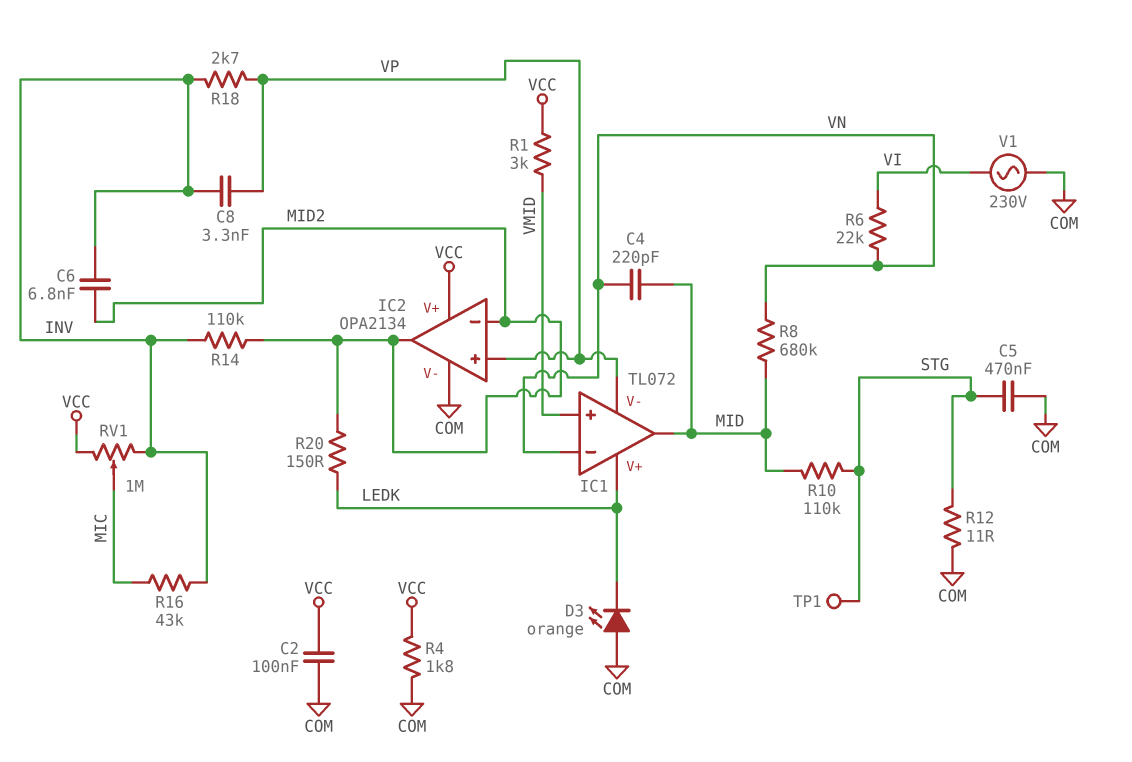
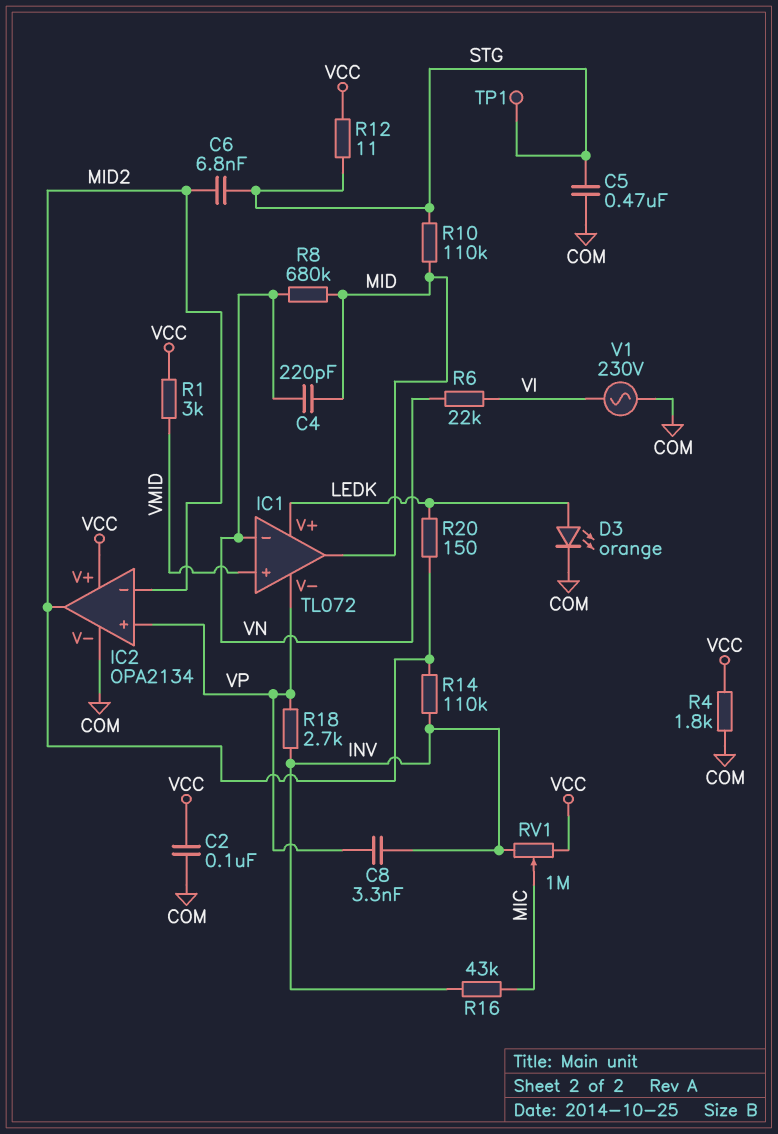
C6: 6.8nF (INV, MID2) -> 6.8nF (MID2, STG)
D3: LED orange (A COM, K LEDK) -> LED orange (A LEDK, K COM)
R12: 11 (COM, STG) -> 11 (STG, VCC)

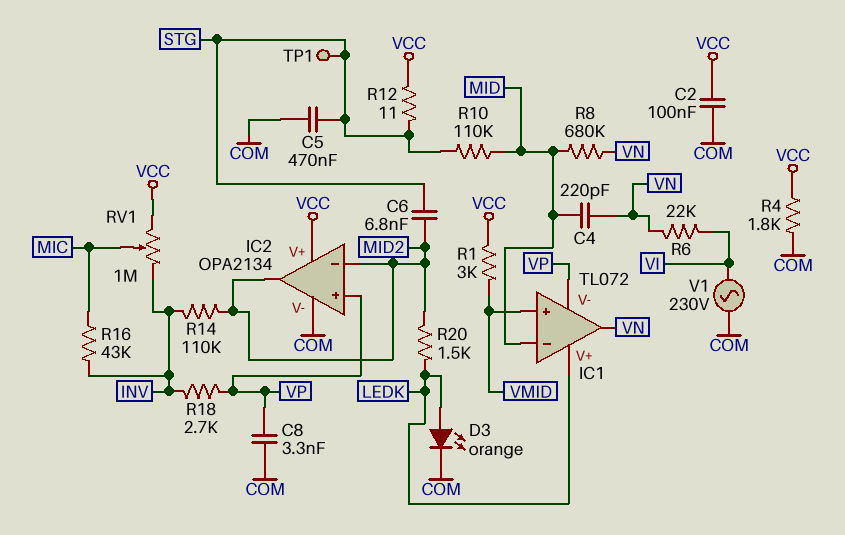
C8: 3.3nF (INV, VP) -> 3.3nF (COM, VP)
IC1 pin in-: VN -> MID
IC1 pin out: MID -> VN
R20: 150 (LEDK, MID2) -> 1.5k (LEDK, MID2)

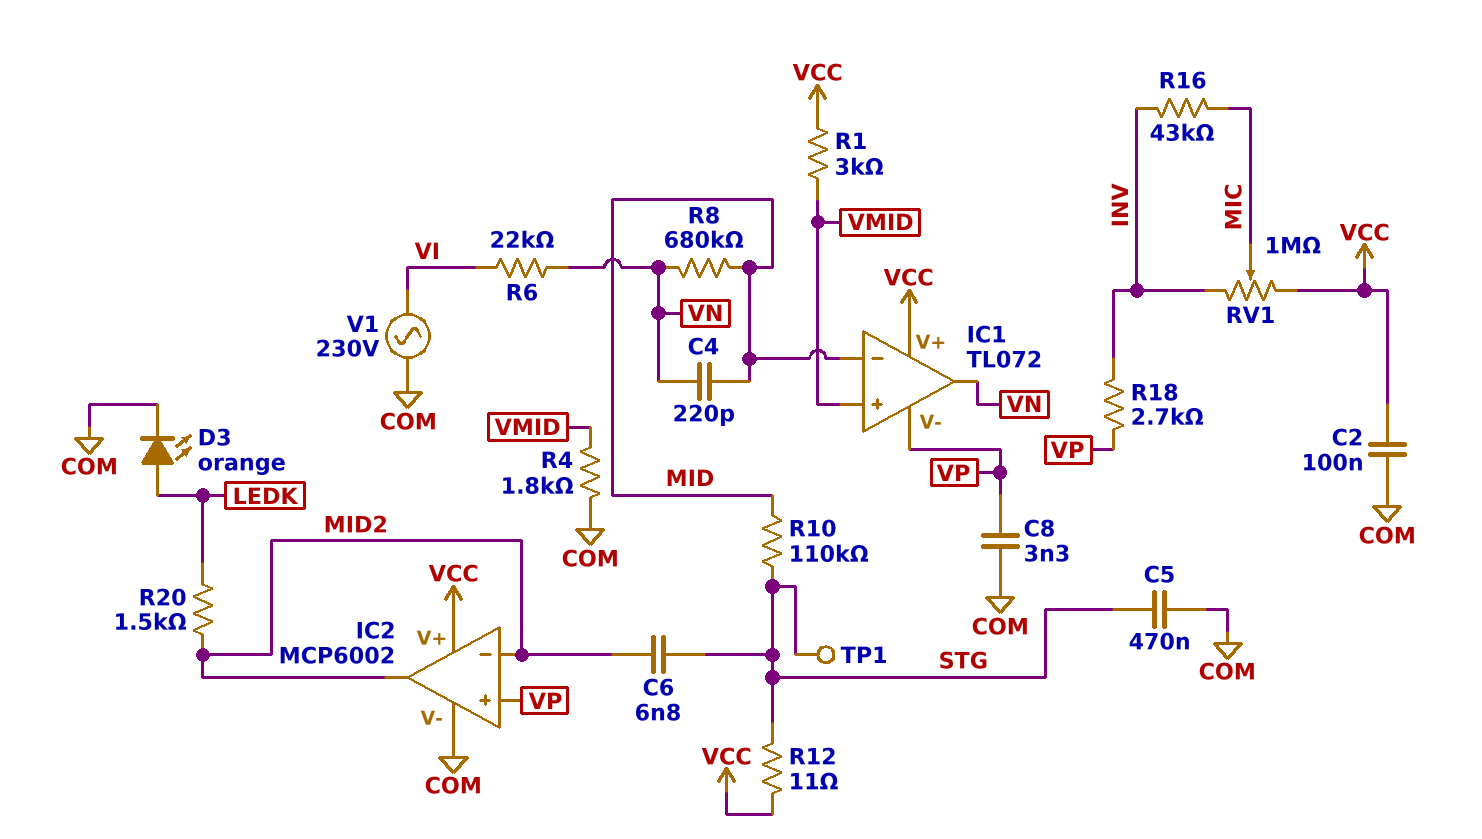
IC1 pin V+: LEDK -> VCC
IC2: OPA2134 -> MCP6002
R4: 1.8k (COM, VCC) -> 1.8k (COM, VMID)
R14: 110k (INV, MID2) -> none

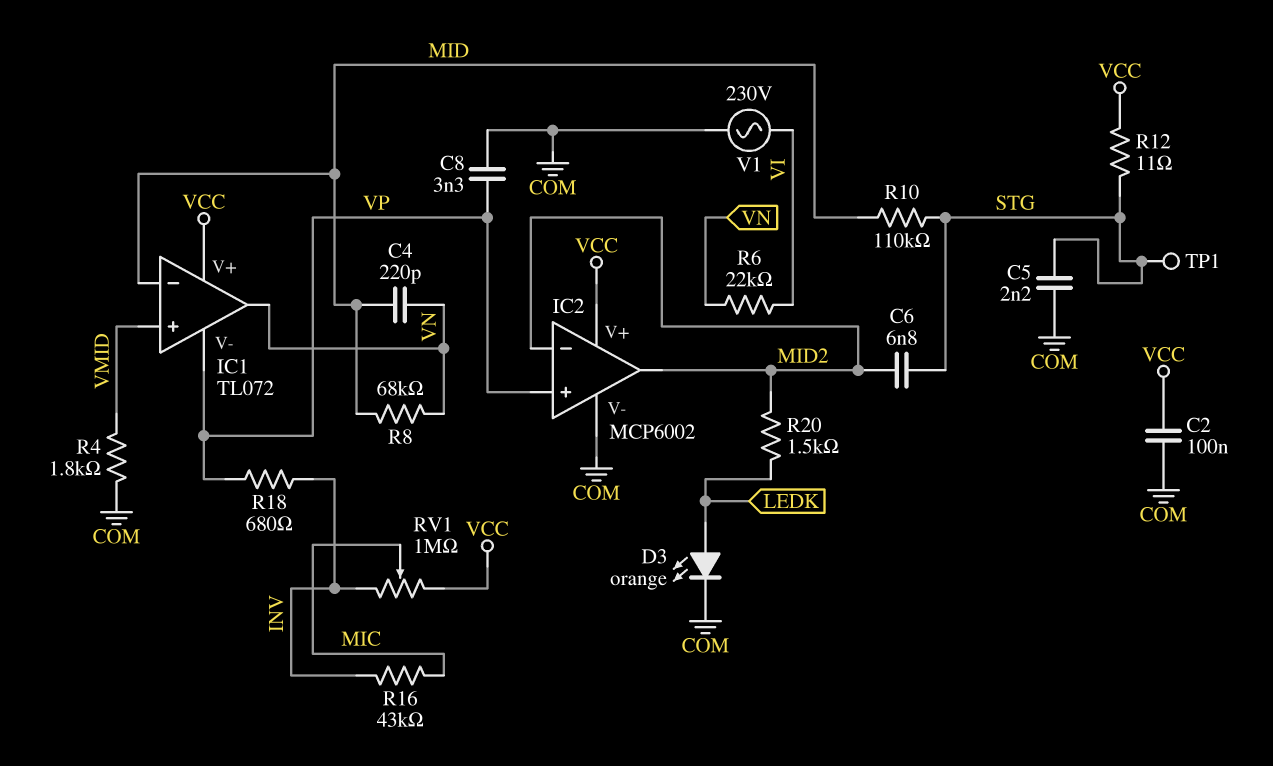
C5: 470nF (COM, STG) -> 2.2nF (COM, STG)
R1: 3k (VCC, VMID) -> none
R8: 680k (MID, VN) -> 68k (MID, VN)
R18: 2.7k (INV, VP) -> 680 (INV, VP)

